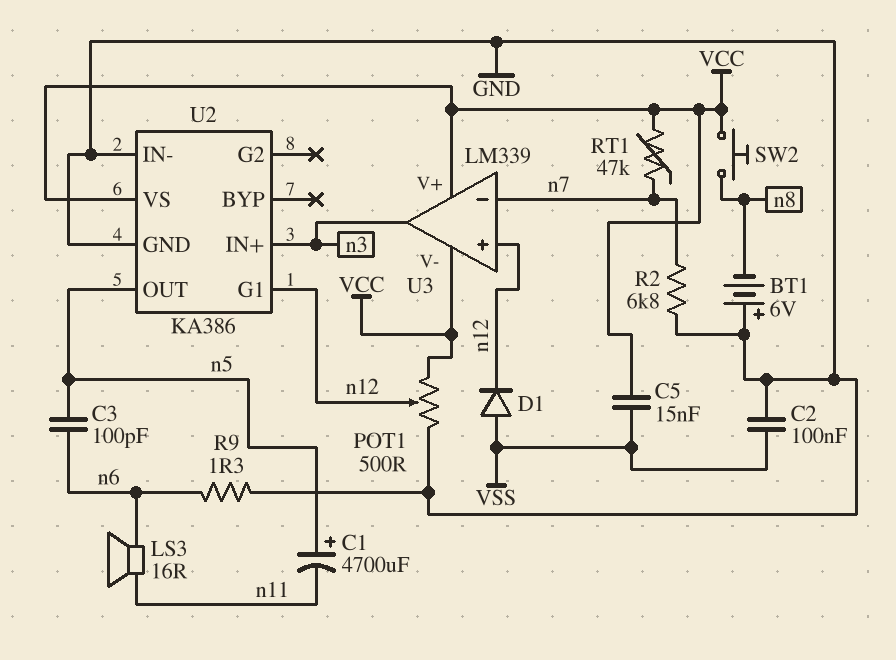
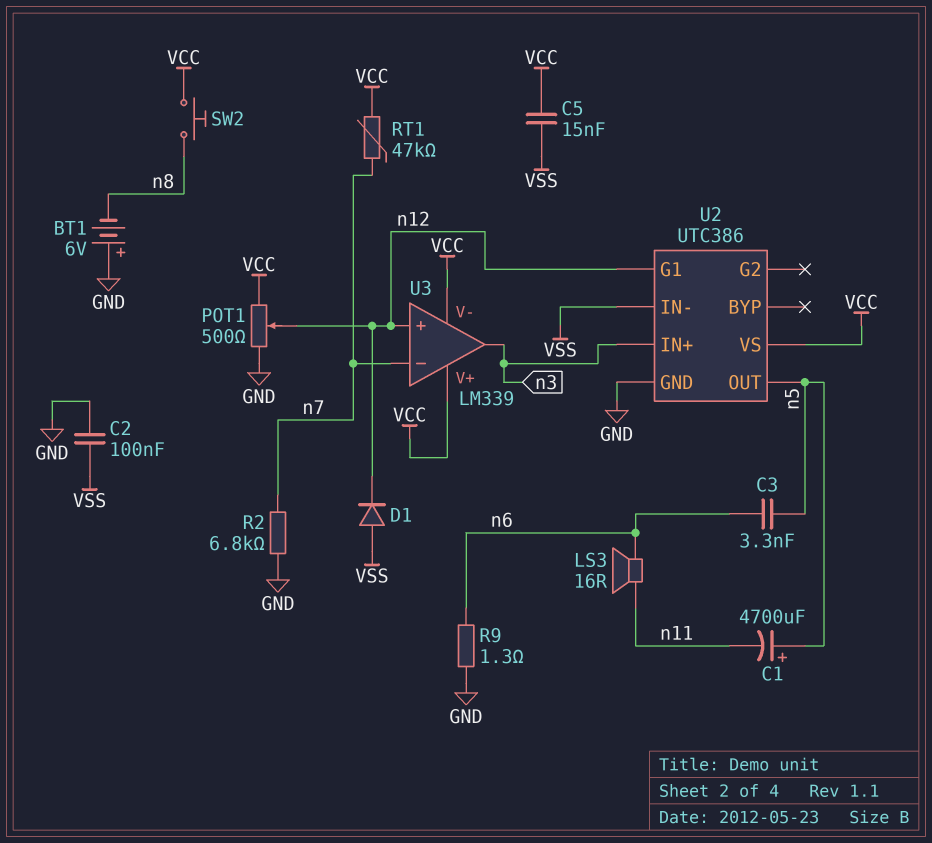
C3: 100pF (n5, n6) -> 3.3nF (n5, n6)
U2: KA386 -> UTC386
U2 pin IN-: GND -> VSS

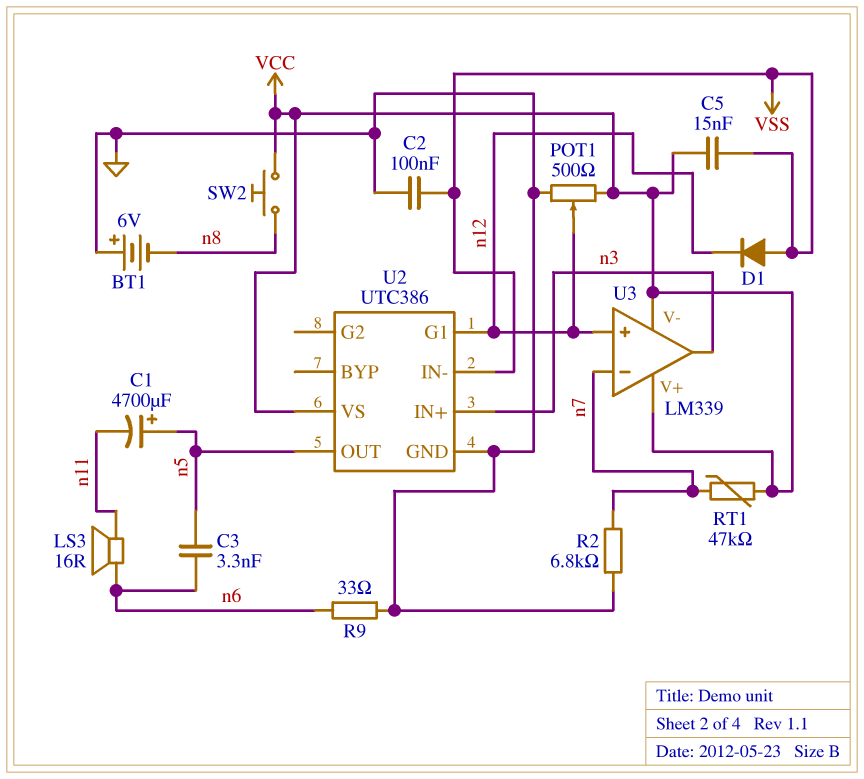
R9: 1.3 (GND, n6) -> 33 (GND, n6)

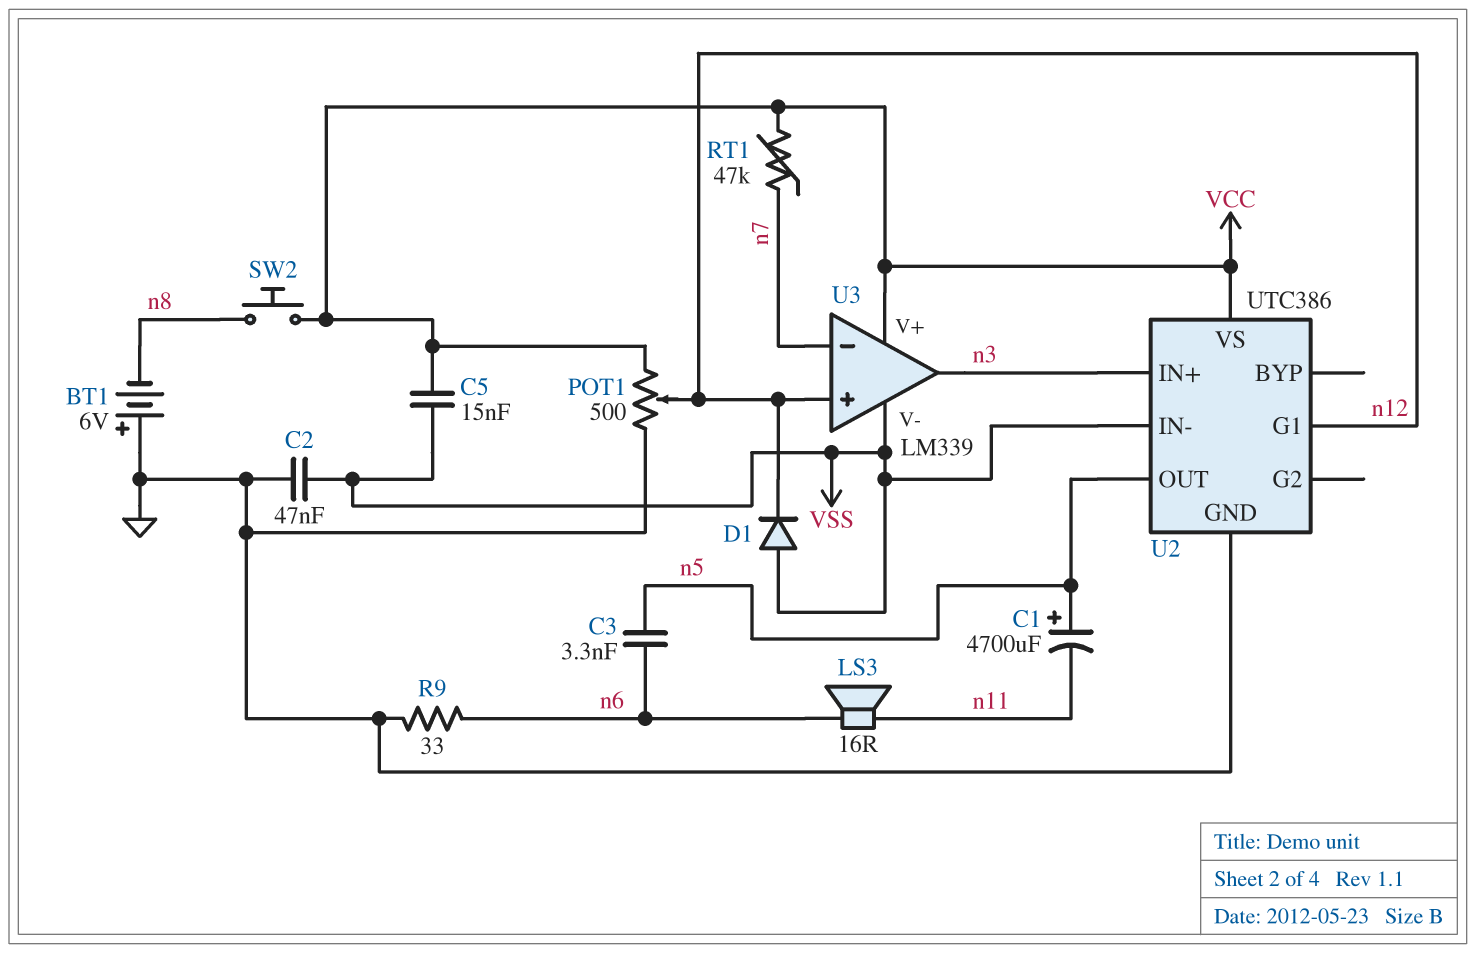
C2: 100nF (GND, VSS) -> 47nF (GND, VSS)
R2: 6.8k (GND, n7) -> none
U3 pin V-: VCC -> VSS

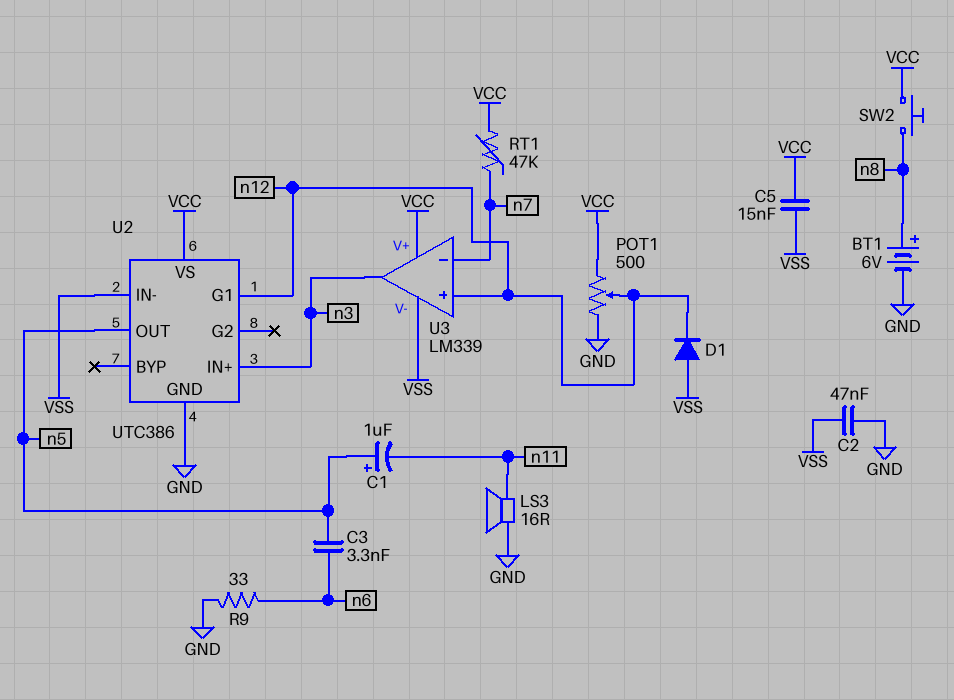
BT1: 6V (plus GND, minus n8) -> 6V (plus n8, minus GND)
C1: 4700uF (plus n5, minus n11) -> 1uF (plus n5, minus n11)
LS3: speaker 16R (n6, n11) -> speaker 16R (GND, n11)

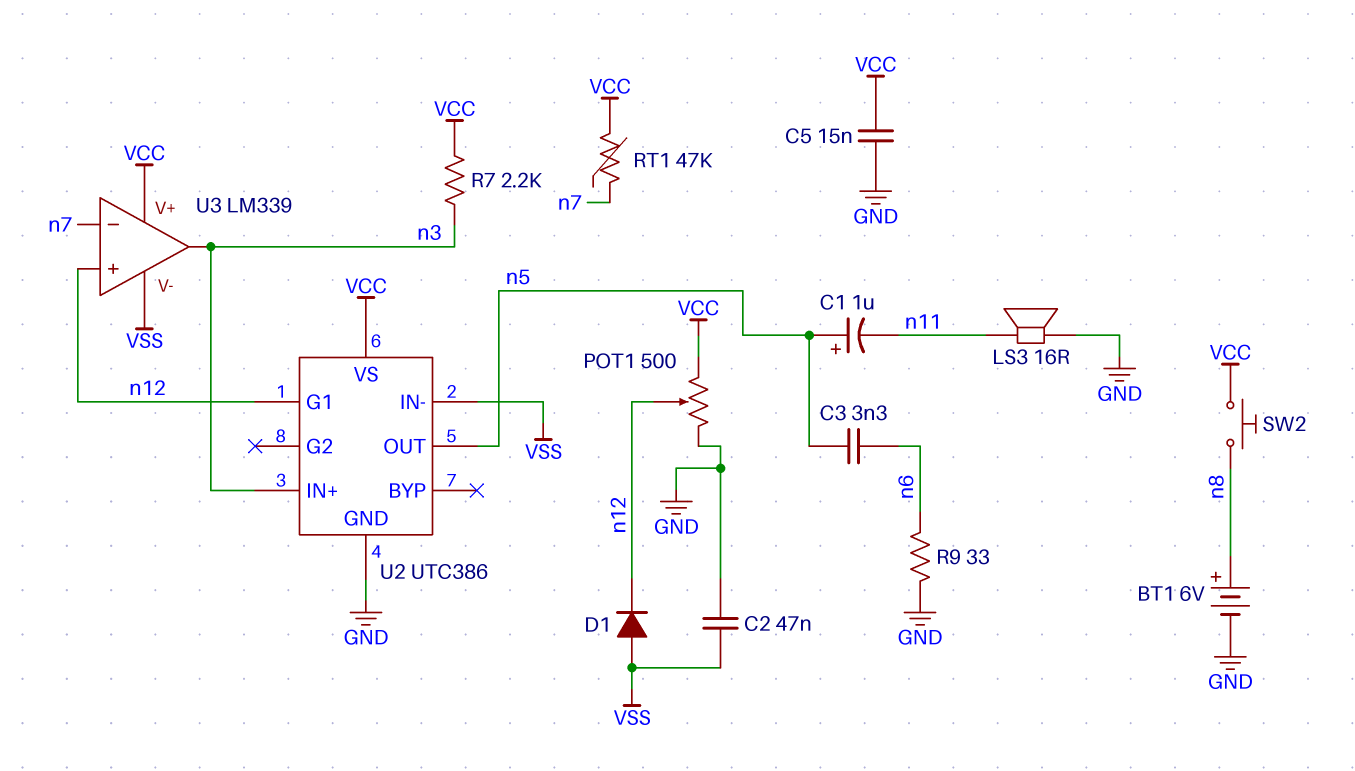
C5: 15nF (VCC, VSS) -> 15nF (GND, VCC)
R7: none -> 2.2k (VCC, n3)

